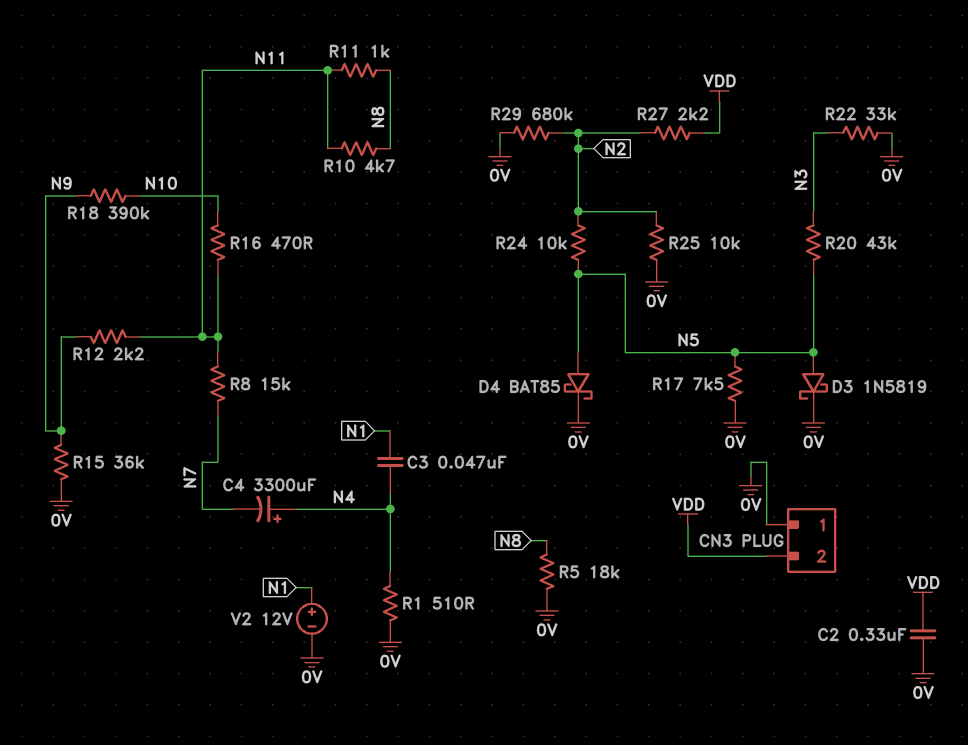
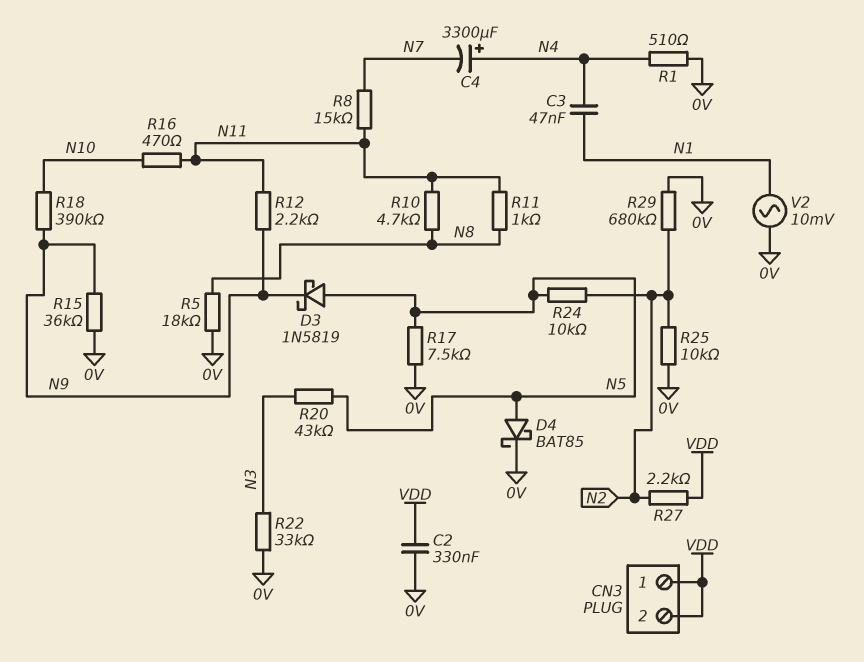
CN3 pin 1: 0V -> VDD
D3: schottky 1N5819 (A N5, K 0V) -> schottky 1N5819 (A N5, K N9)
V2: 12V (plus N1, minus 0V) -> AC 10mV (0V, N1)

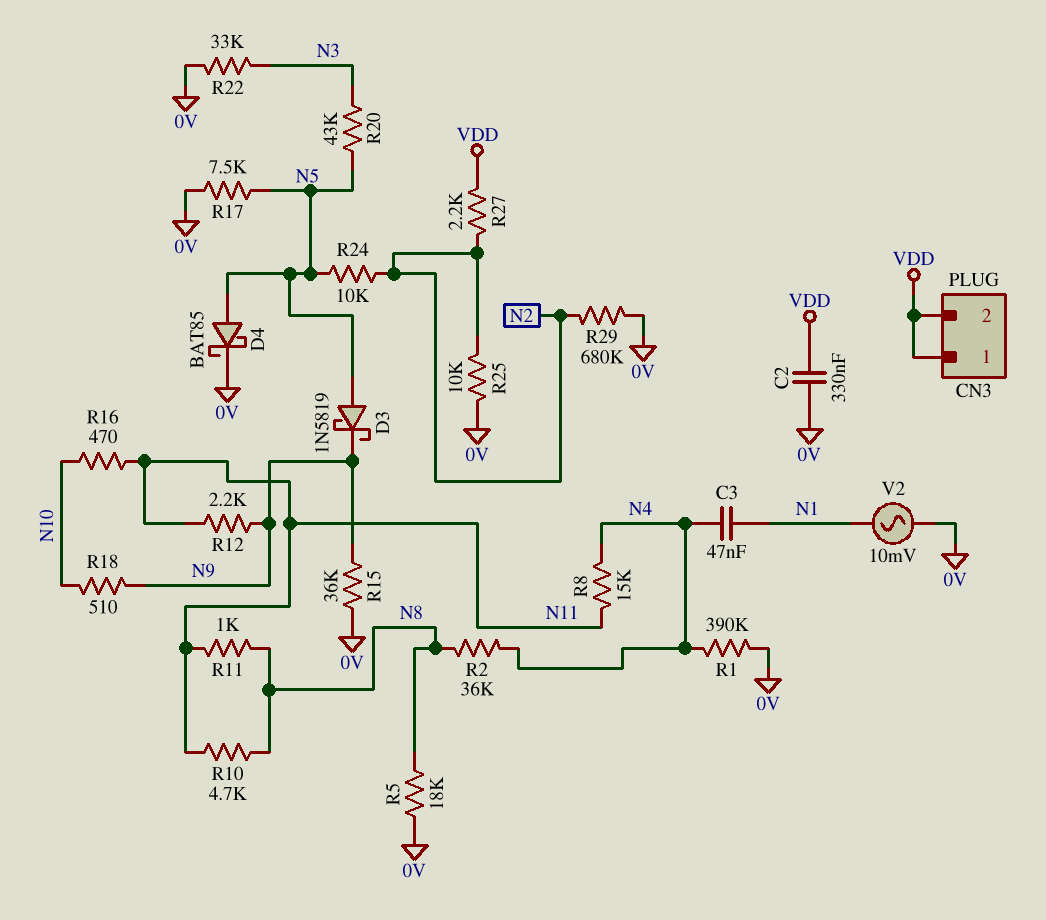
C4: 3300uF (plus N4, minus N7) -> none
R1: 510 (0V, N4) -> 390k (0V, N4)
R2: none -> 36k (N4, N8)
R8: 15k (N7, N11) -> 15k (N4, N11)
R18: 390k (N9, N10) -> 510 (N9, N10)

